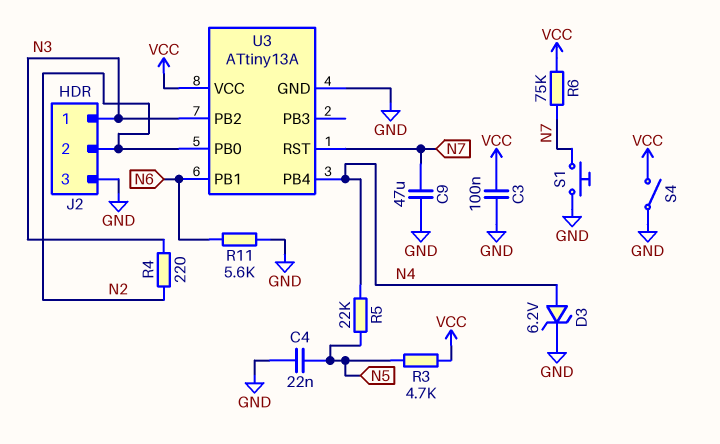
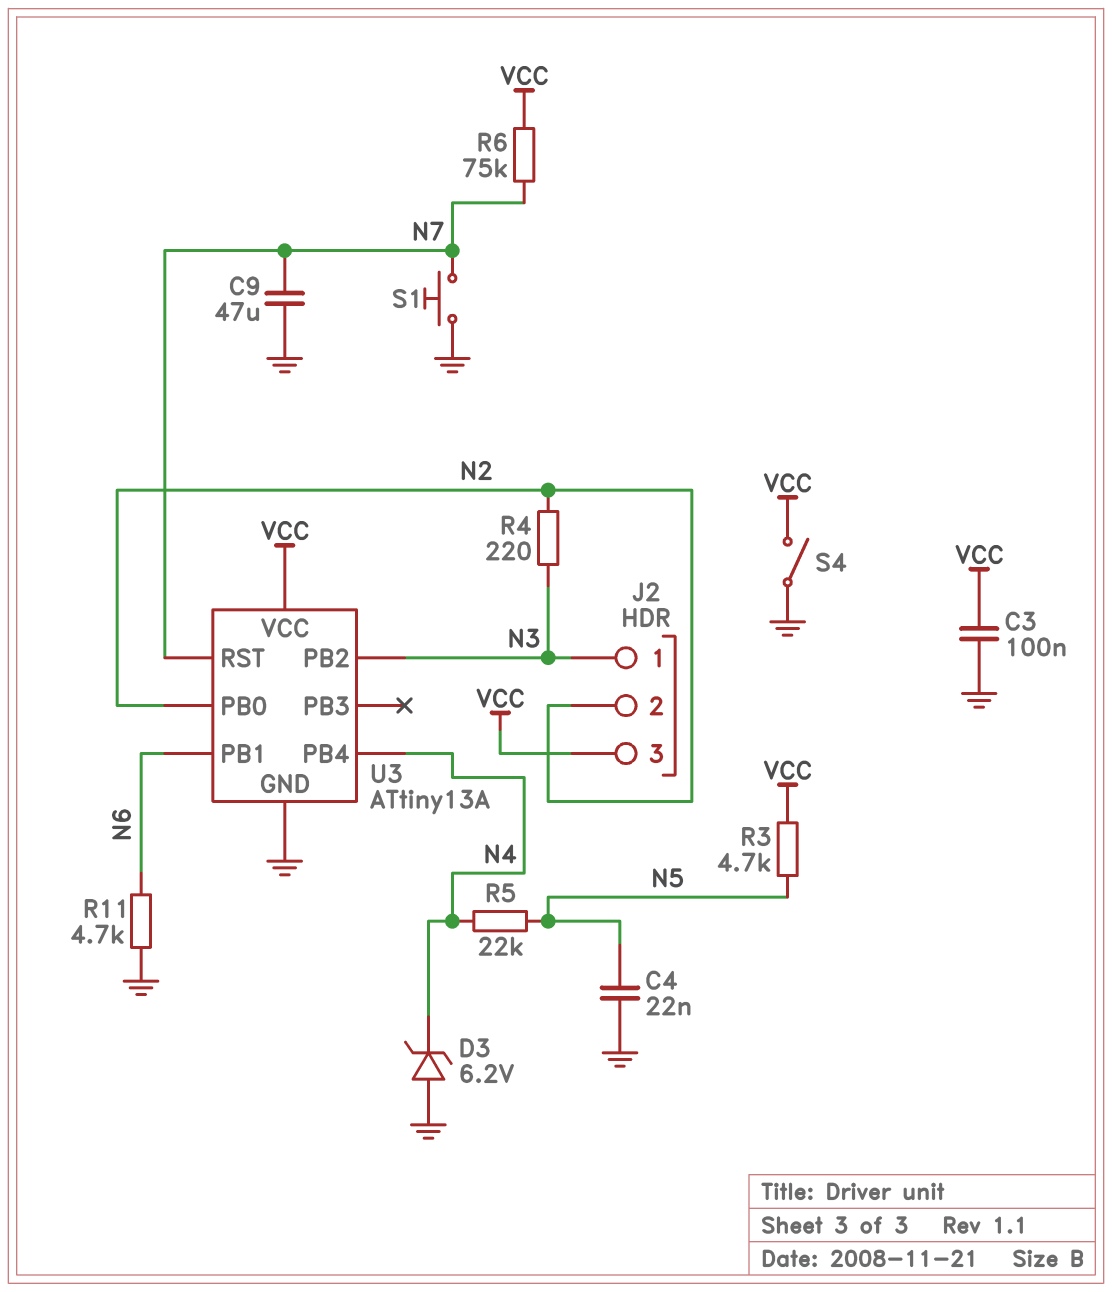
D3: zener 6.2V (A N4, K GND) -> zener 6.2V (A GND, K N4)
J2 pin 3: GND -> VCC
R11: 5.6k (GND, N6) -> 4.7k (GND, N6)

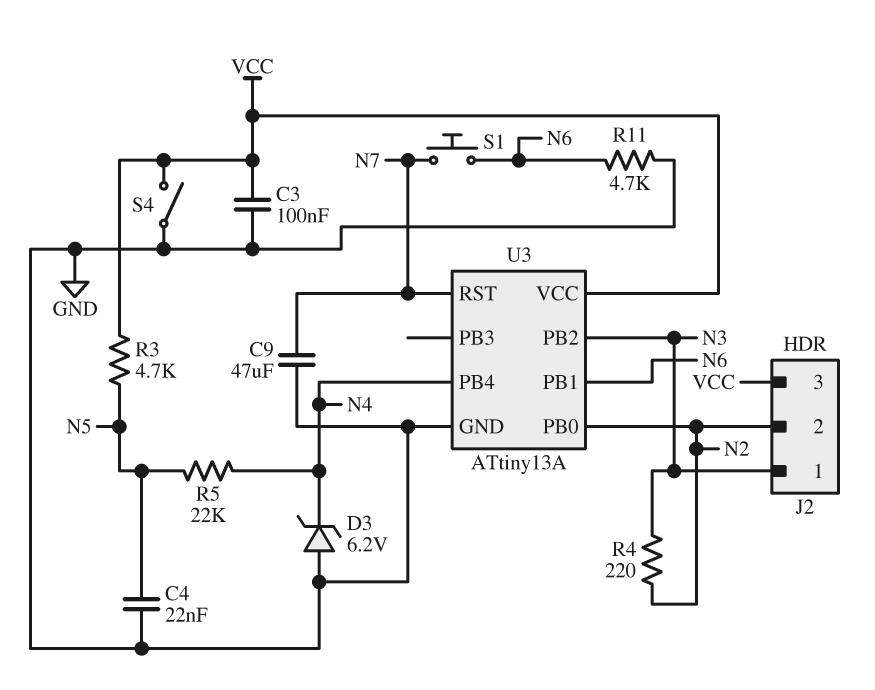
R6: 75k (N7, VCC) -> none
S1: button (GND, N7) -> button (N6, N7)

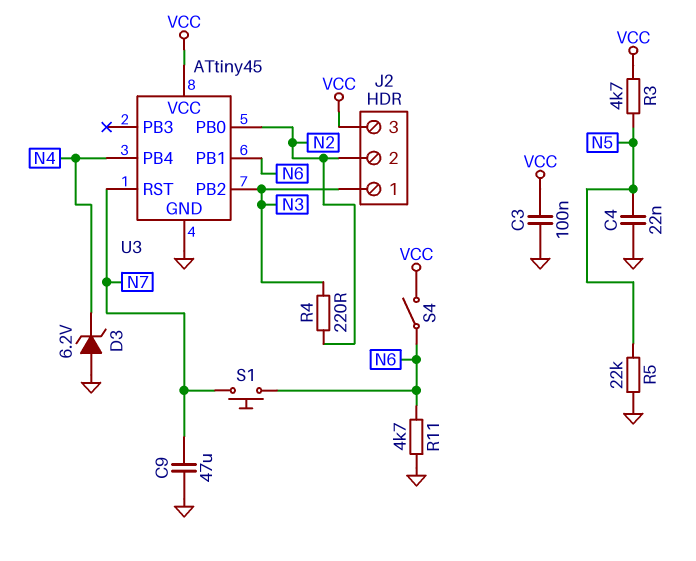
R5: 22k (N4, N5) -> 22k (GND, N5)
S4: switch (GND, VCC) -> switch (N6, VCC)
U3: ATtiny13A -> ATtiny45

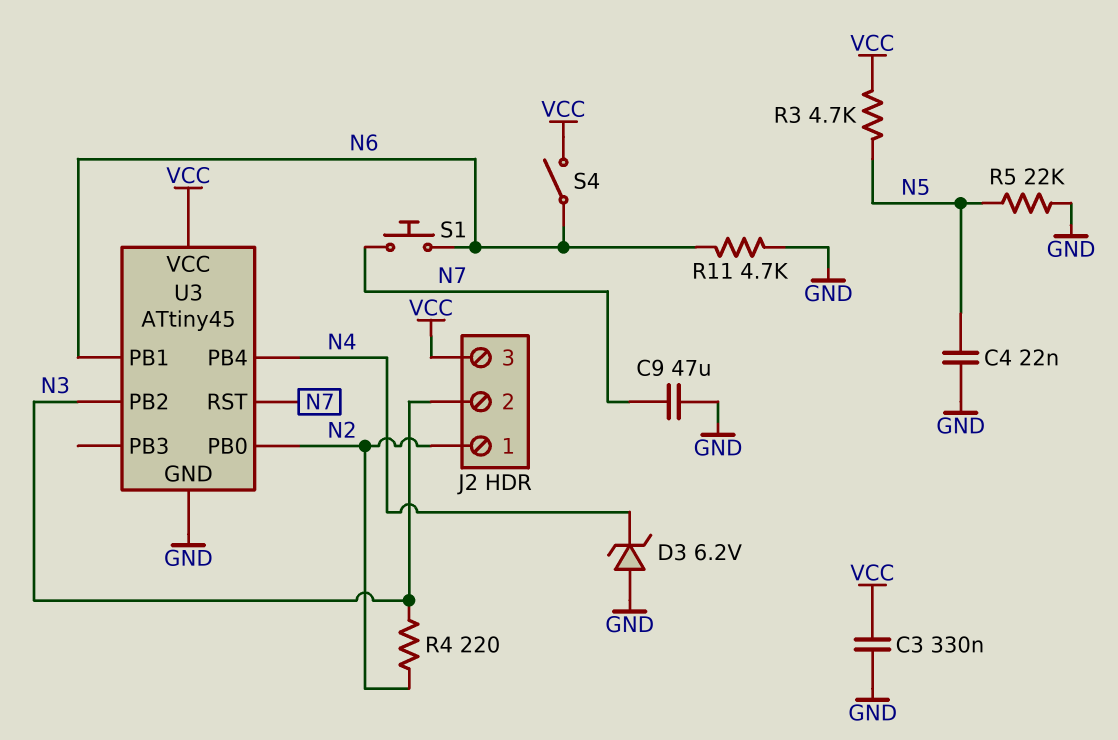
C3: 100nF (GND, VCC) -> 330nF (GND, VCC)
J2 pin 1: N3 -> N2
J2 pin 2: N2 -> N3

